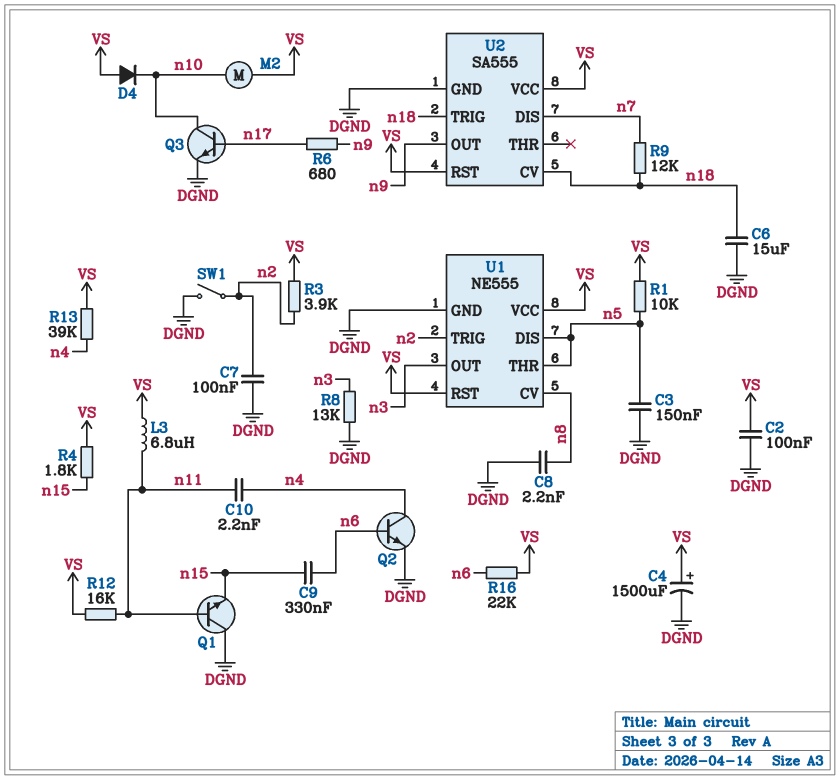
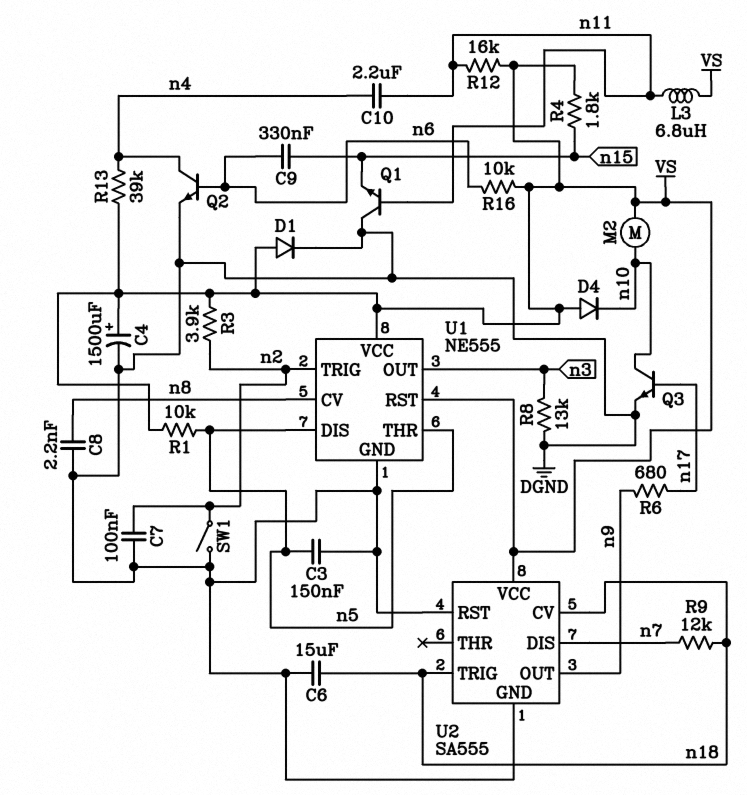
C2: 100nF (DGND, VS) -> none
C10: 2.2nF (n4, n11) -> 2.2uF (n4, n11)
D1: none -> diode (A VS, K DGND)
R16: 22k (VS, n6) -> 10k (VS, n6)
U2 pin RST: VS -> DGND

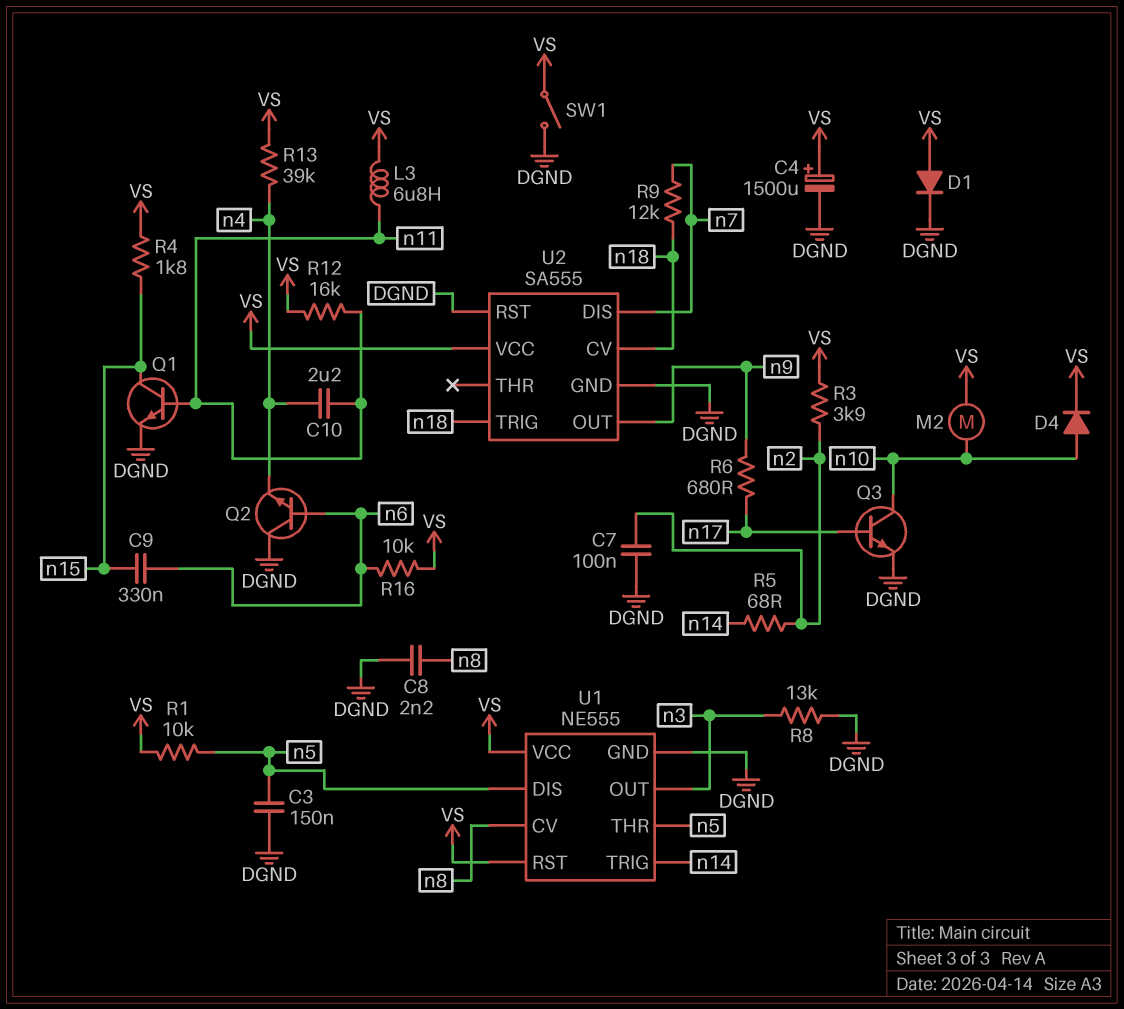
C6: 15uF (DGND, n18) -> none
D4: diode (A VS, K n10) -> diode (A n10, K VS)
Q1: NPN (B n11, C DGND, E n15) -> NPN (B n11, C n15, E DGND)
Q2: NPN (B n6, C n4, E DGND) -> NPN (B n6, C DGND, E n4)
R5: none -> 68 (n2, n14)
SW1: switch (DGND, n2) -> switch (DGND, VS)
U1 pin TRIG: n2 -> n14

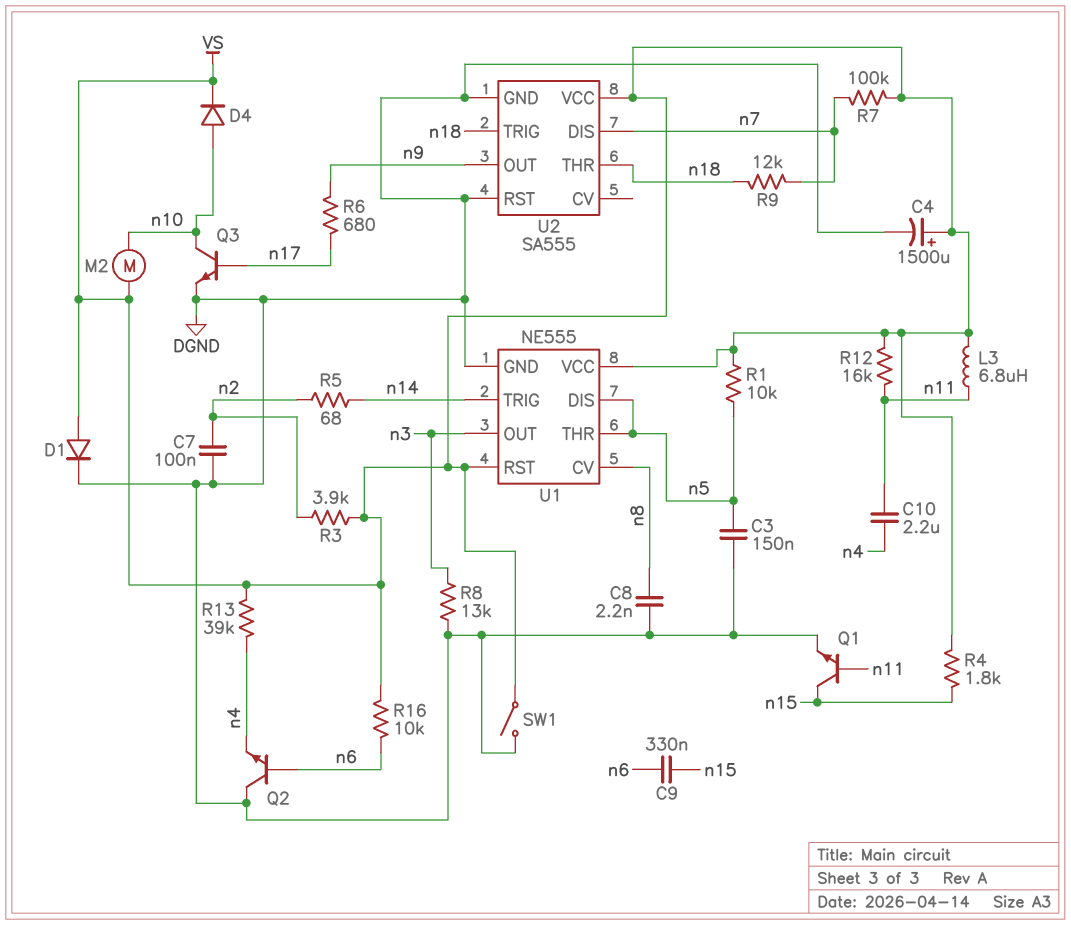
R7: none -> 100k (VS, n7)
U2 pin CV: n18 -> none
U2 pin THR: none -> n18

